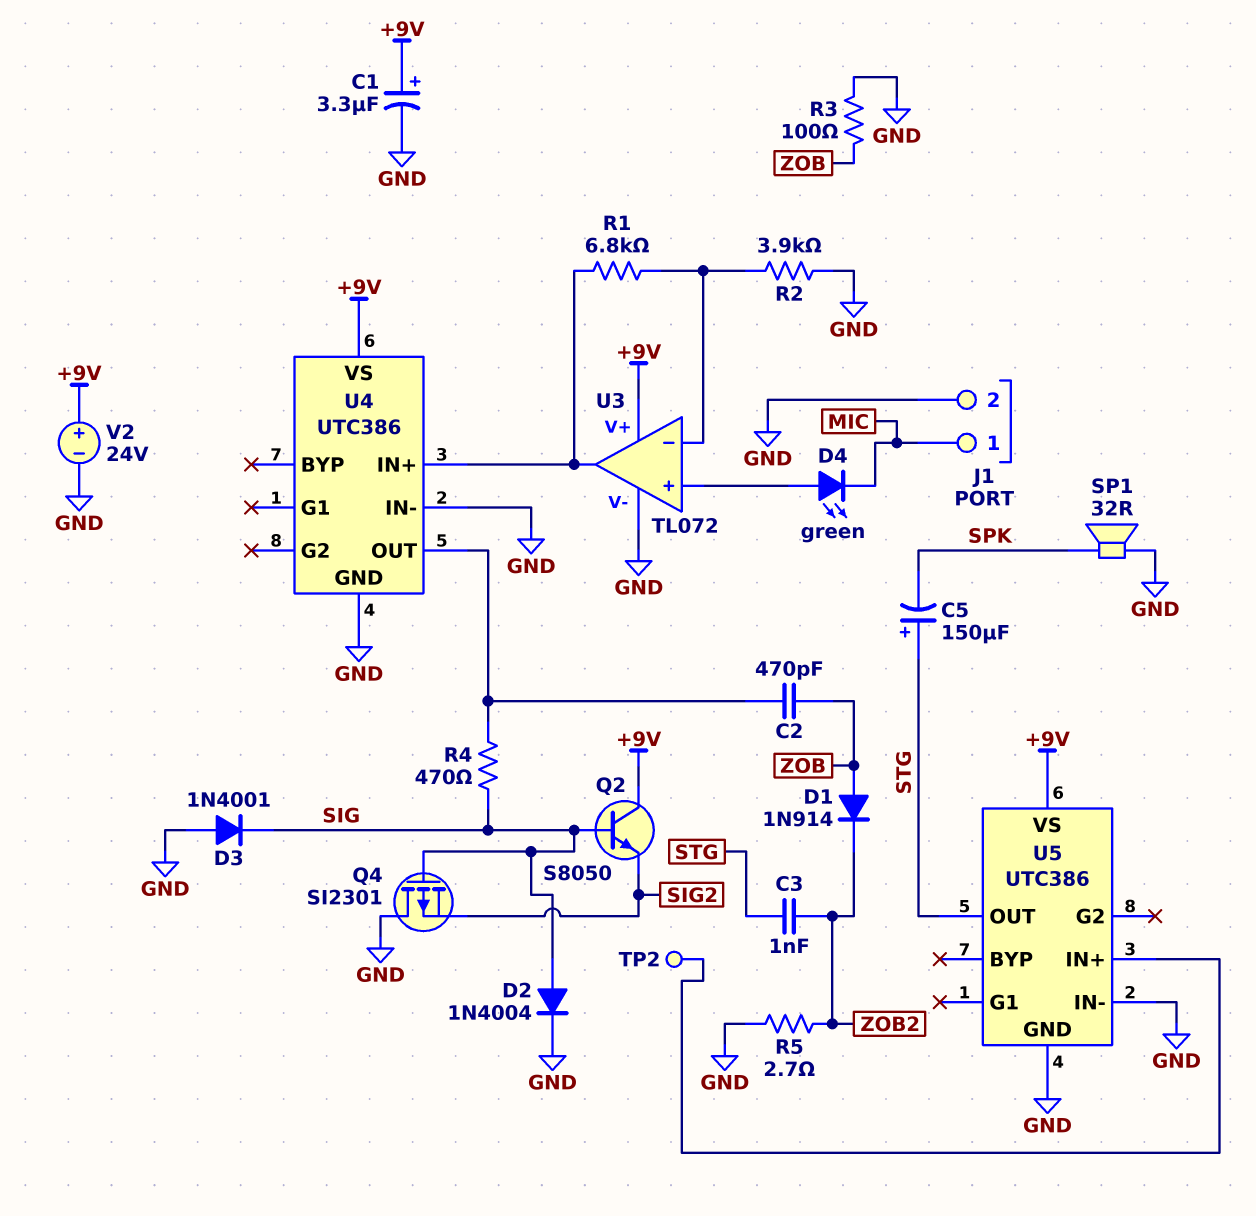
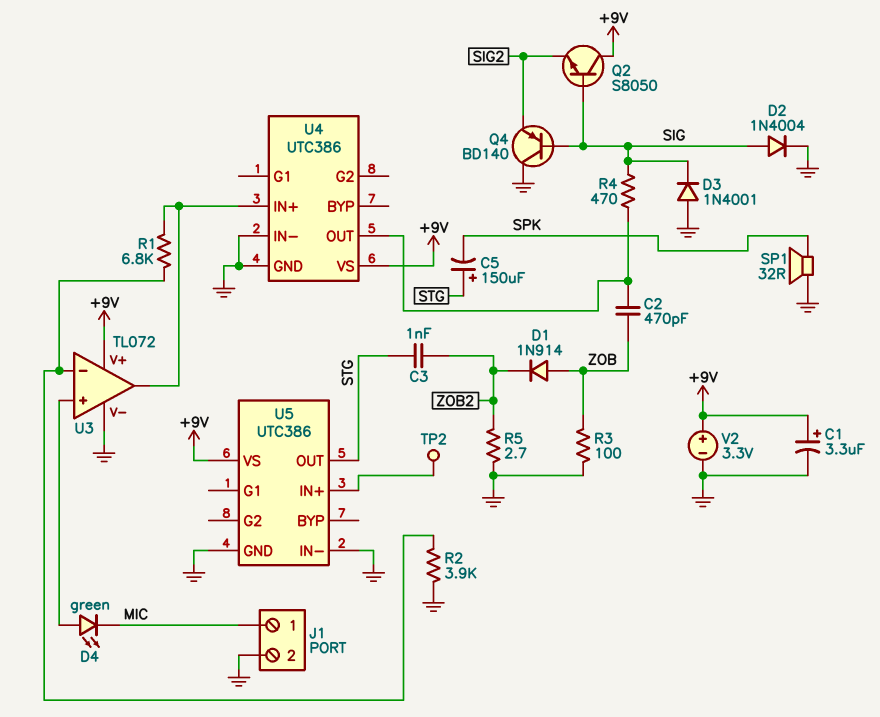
Q4: PMOS SI2301 (G SIG, D GND, S SIG2) -> PNP BD140 (B SIG, C GND, E SIG2)
V2: 24V (plus +9V, minus GND) -> 3.3V (plus +9V, minus GND)

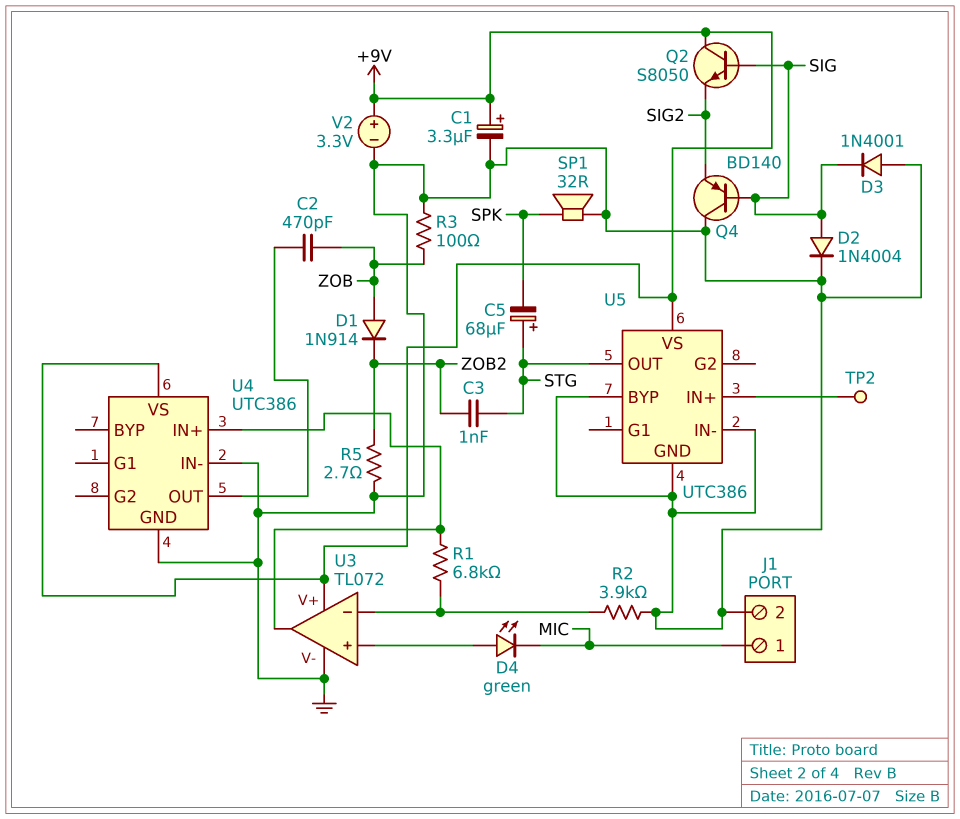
C5: 150uF (plus STG, minus SPK) -> 68uF (plus STG, minus SPK)
R4: 470 (SIG, U4/OUT) -> none
U5 pin BYP: none -> GND

